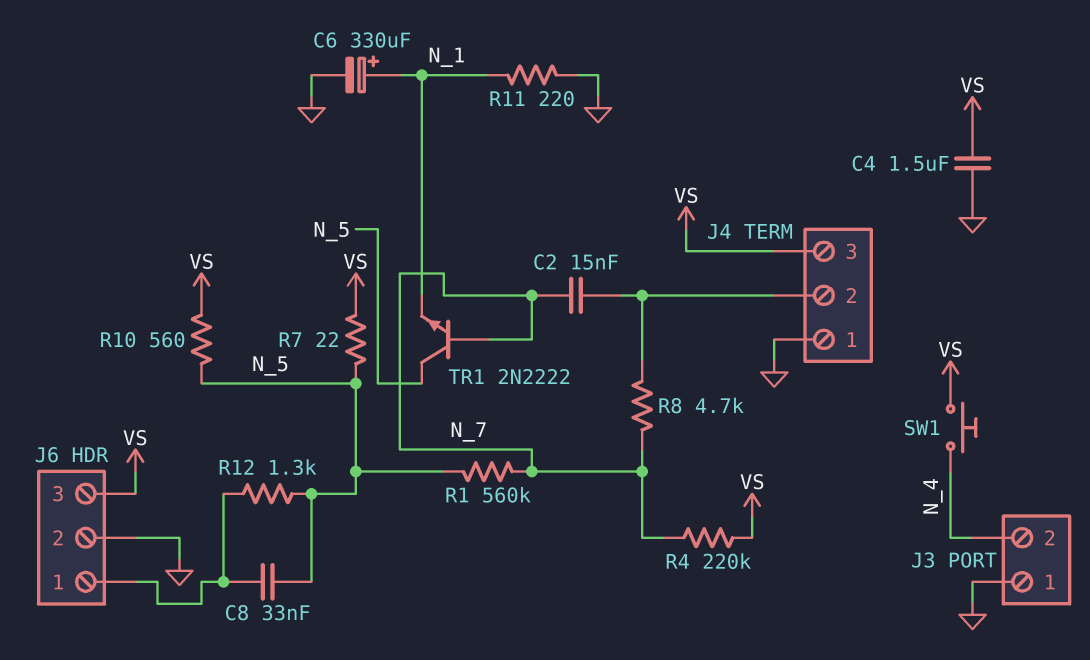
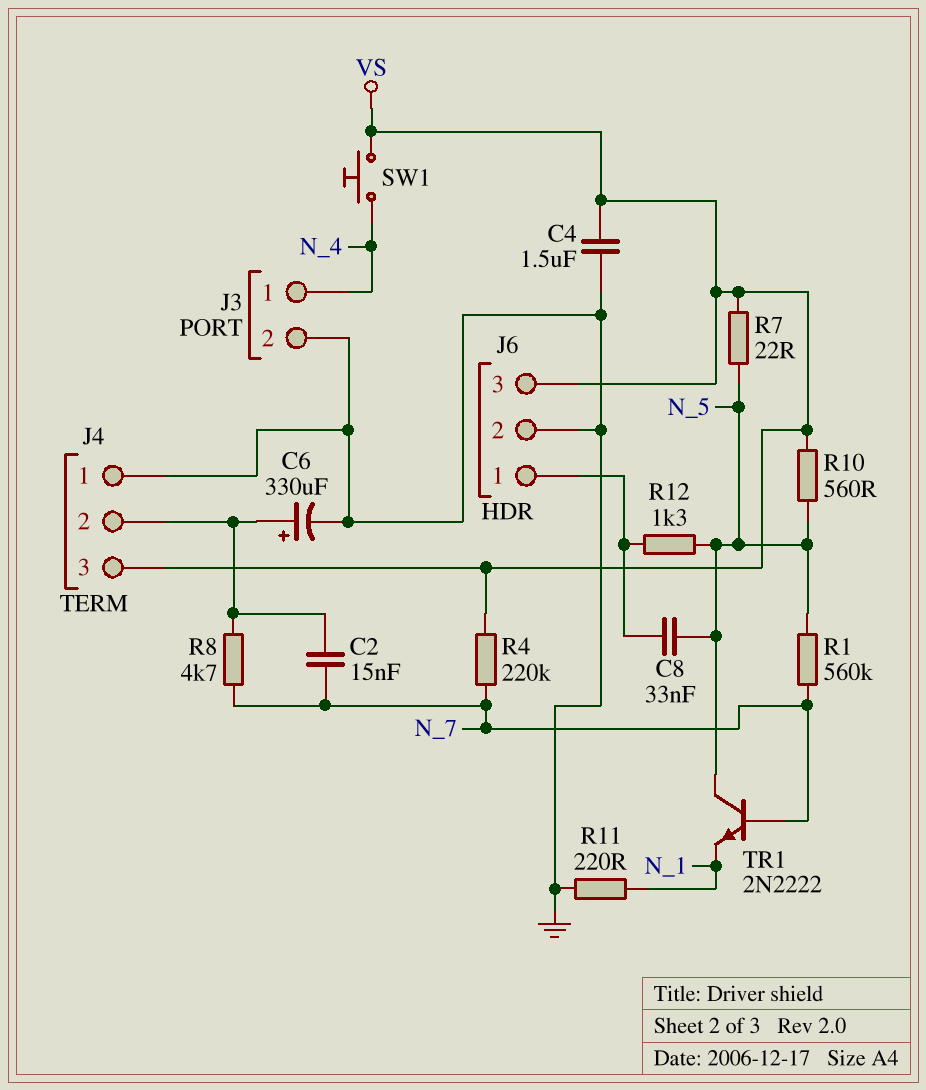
C6: 330uF (plus N_1, minus GND) -> 330uF (plus J4/2, minus GND)
J3 pin 1: GND -> N_4
J3 pin 2: N_4 -> GND

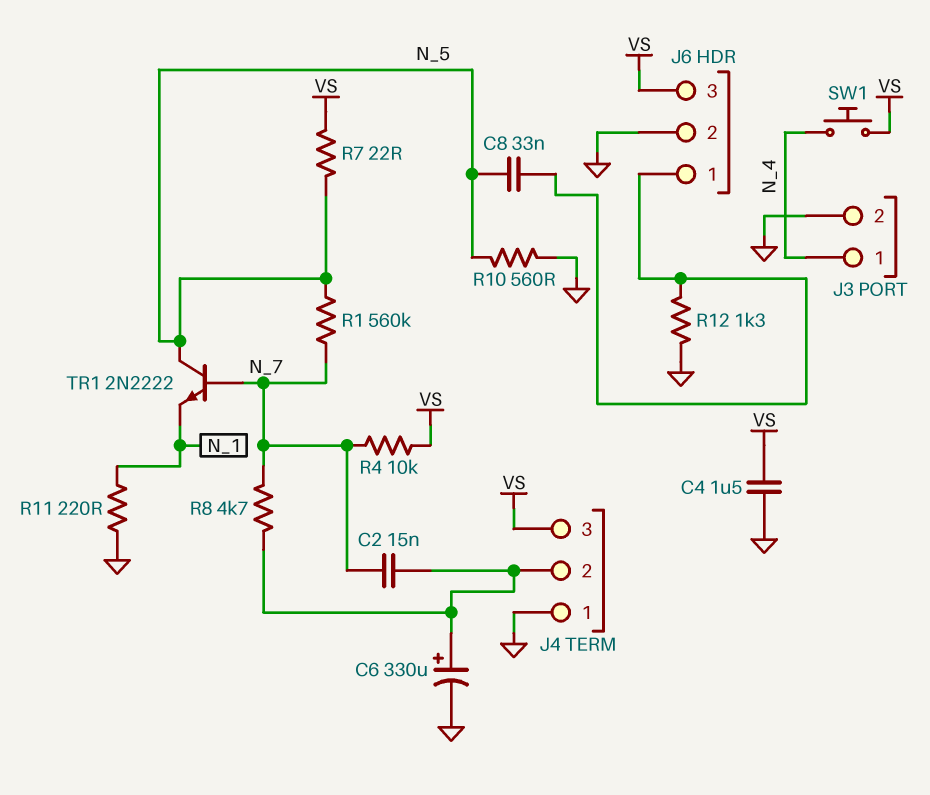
R4: 220k (N_7, VS) -> 10k (N_7, VS)
R10: 560 (N_5, VS) -> 560 (GND, N_5)
R12: 1.3k (J6/1, N_5) -> 1.3k (GND, J6/1)

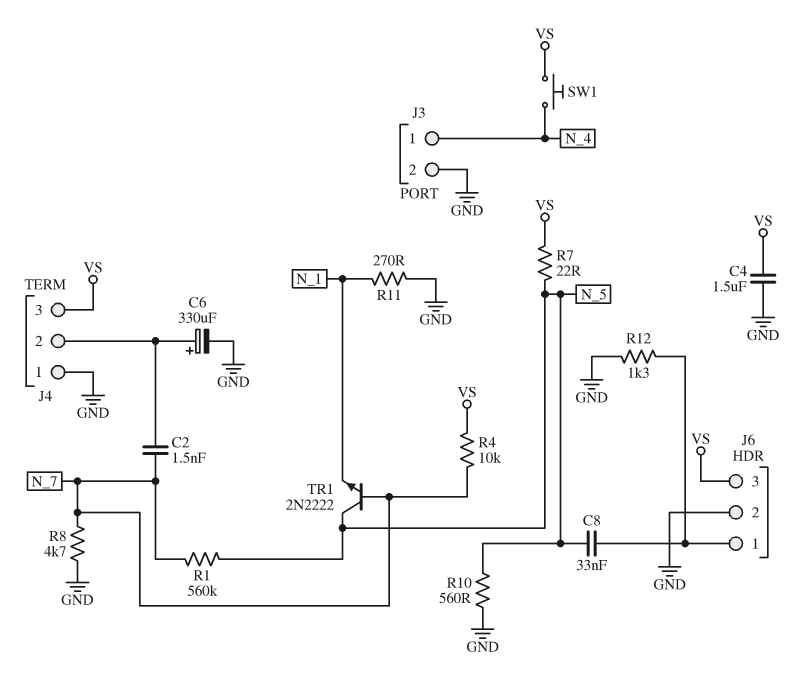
C2: 15nF (J4/2, N_7) -> 1.5nF (J4/2, N_7)
R8: 4.7k (J4/2, N_7) -> 4.7k (GND, N_7)
R11: 220 (GND, N_1) -> 270 (GND, N_1)

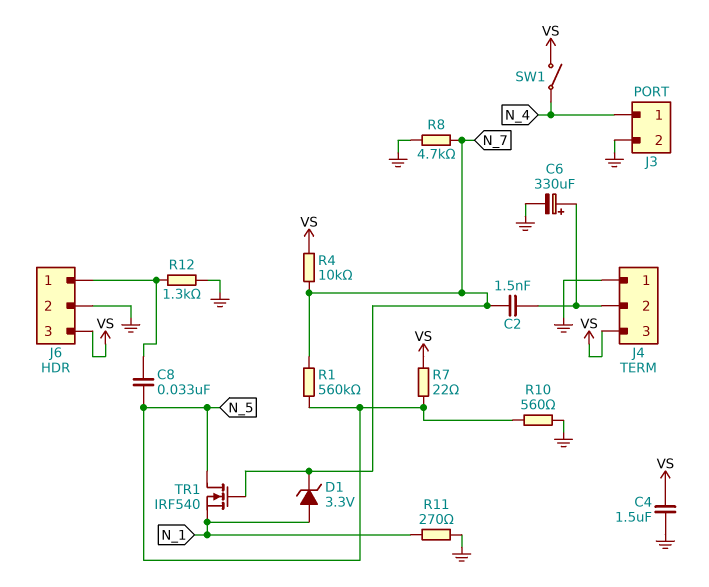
D1: none -> zener 3.3V (A N_1, K N_7)
SW1: button (N_4, VS) -> switch (N_4, VS)
TR1: NPN 2N2222 (B N_7, C N_5, E N_1) -> NMOS IRF540 (G N_7, D N_5, S N_1)

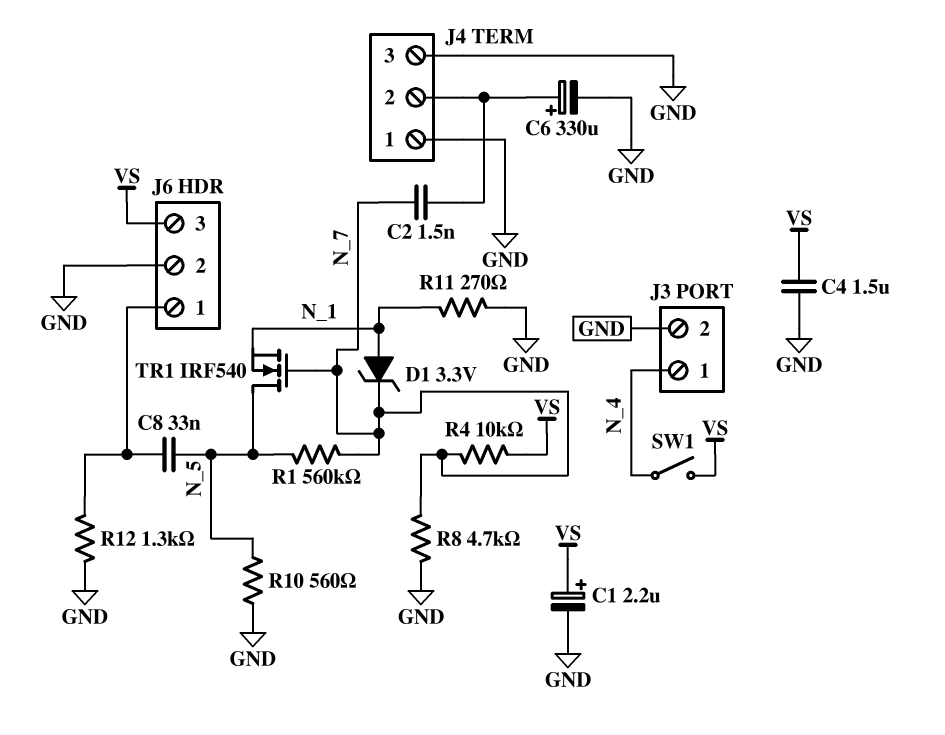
C1: none -> 2.2uF (plus VS, minus GND)
J4 pin 3: VS -> GND
R7: 22 (N_5, VS) -> none

